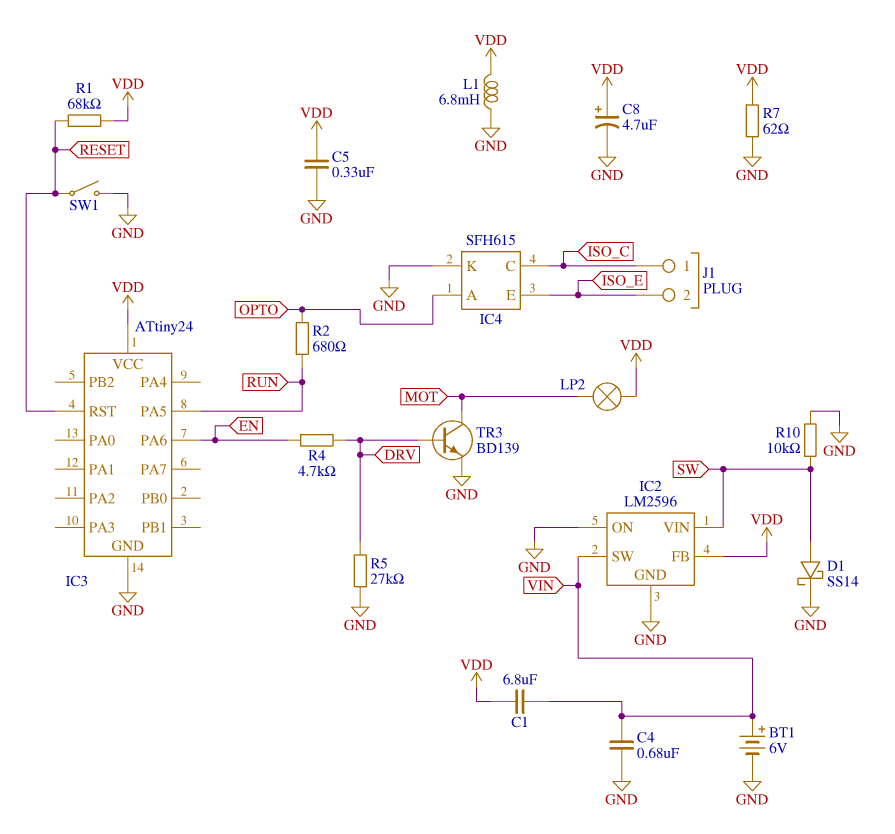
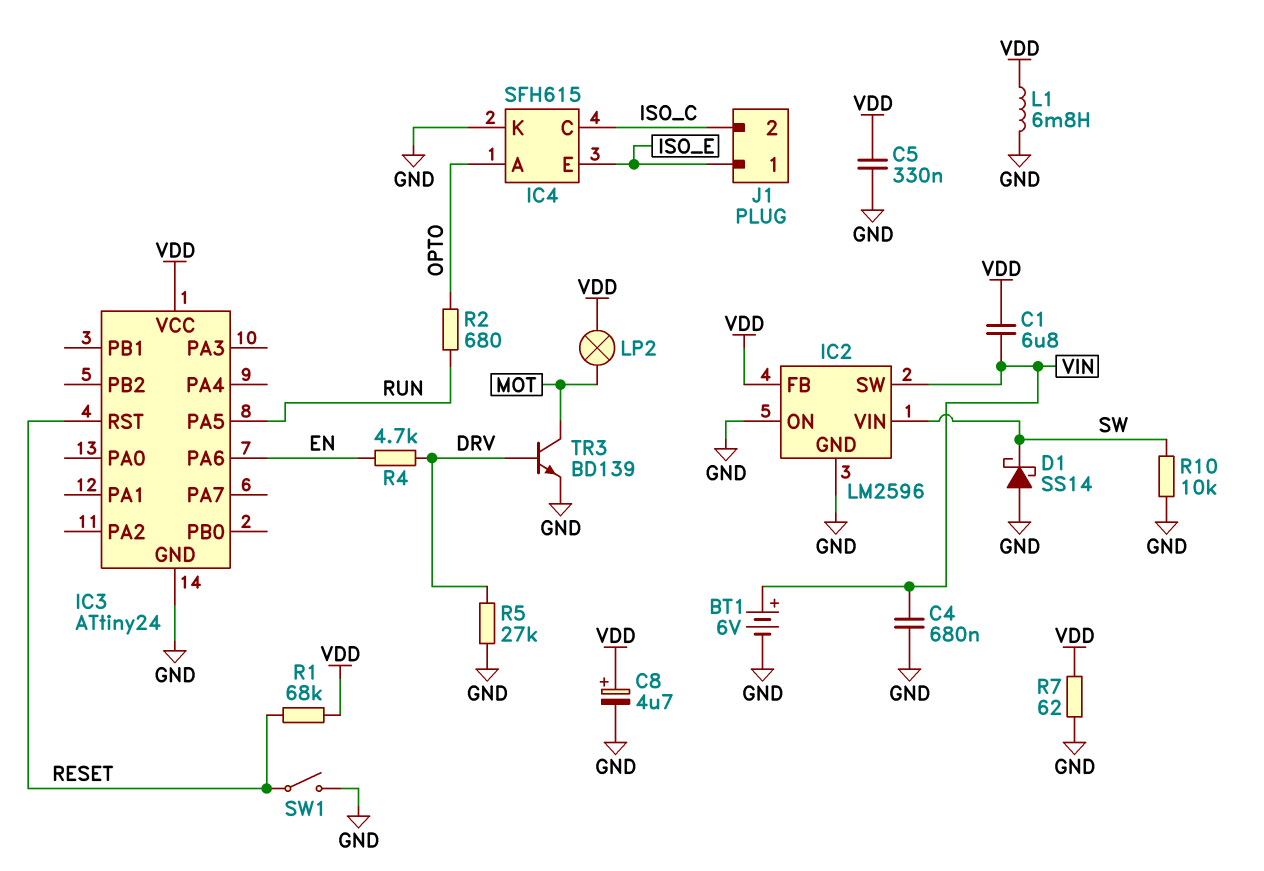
D1: schottky SS14 (A SW, K GND) -> schottky SS14 (A GND, K SW)
J1 pin 1: ISO_C -> ISO_E
J1 pin 2: ISO_E -> ISO_C

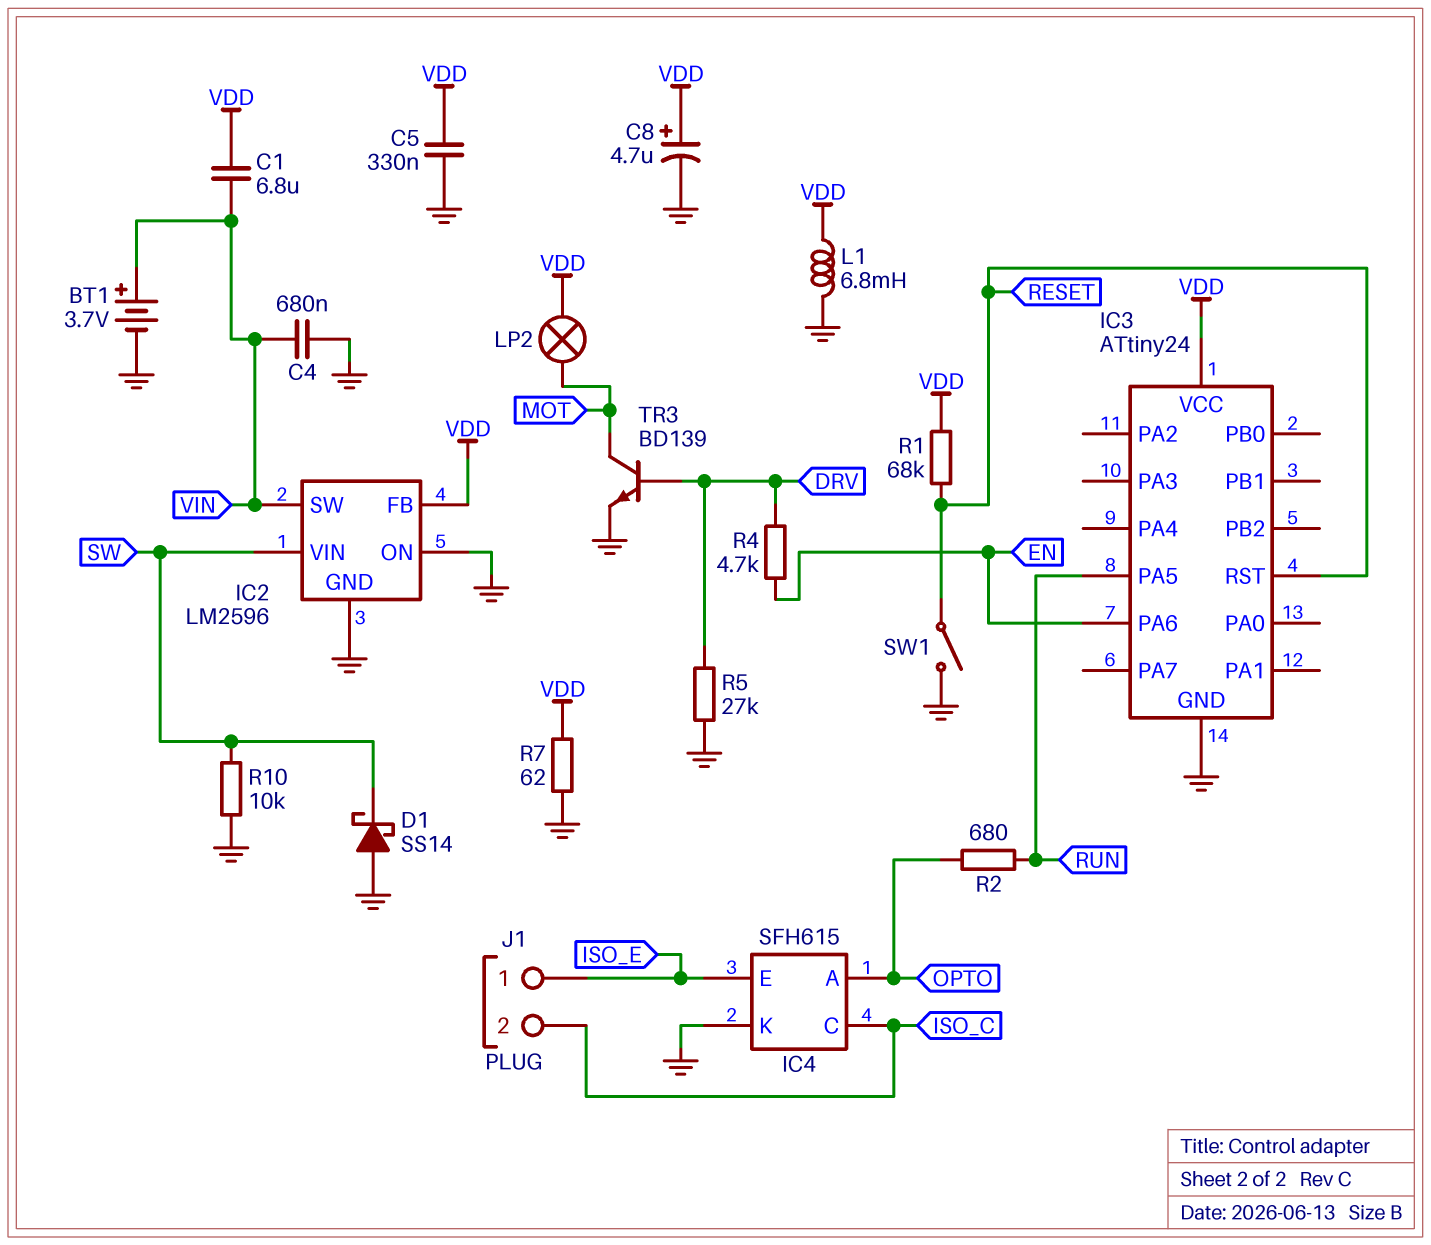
BT1: 6V (plus VIN, minus GND) -> 3.7V (plus VIN, minus GND)

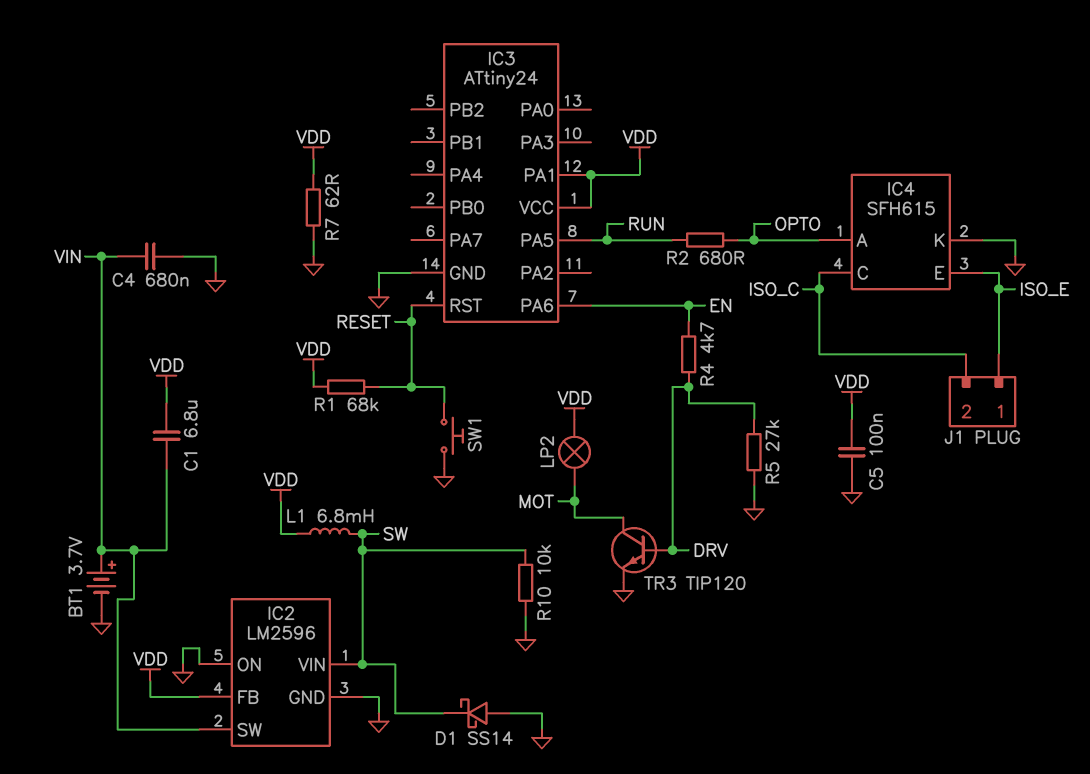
C5: 330nF (GND, VDD) -> 100nF (GND, VDD)
C8: 4.7uF (plus VDD, minus GND) -> none
IC3 pin PA1: none -> VDD
L1: 6.8mH (GND, VDD) -> 6.8mH (SW, VDD)
SW1: switch (GND, RESET) -> button (GND, RESET)
TR3: NPN BD139 (B DRV, C MOT, E GND) -> NPN TIP120 (B DRV, C MOT, E GND)

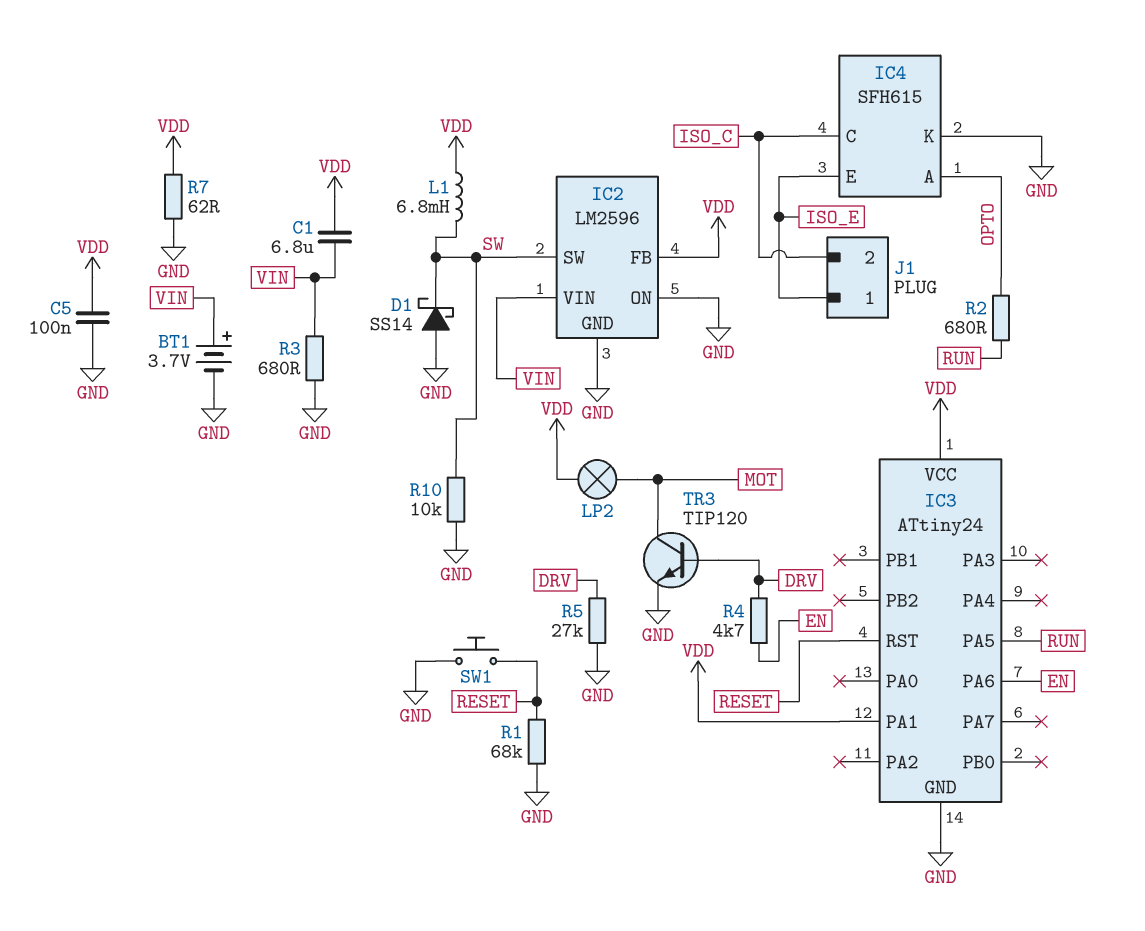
C4: 680nF (GND, VIN) -> none
IC2 pin SW: VIN -> SW
IC2 pin VIN: SW -> VIN
R1: 68k (RESET, VDD) -> 68k (GND, RESET)
R3: none -> 680 (GND, VIN)

